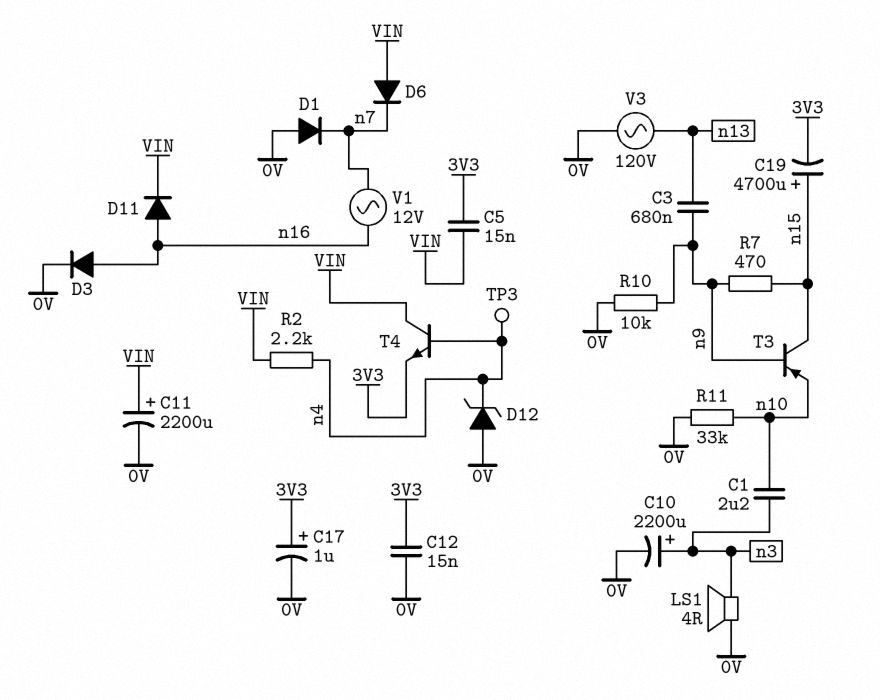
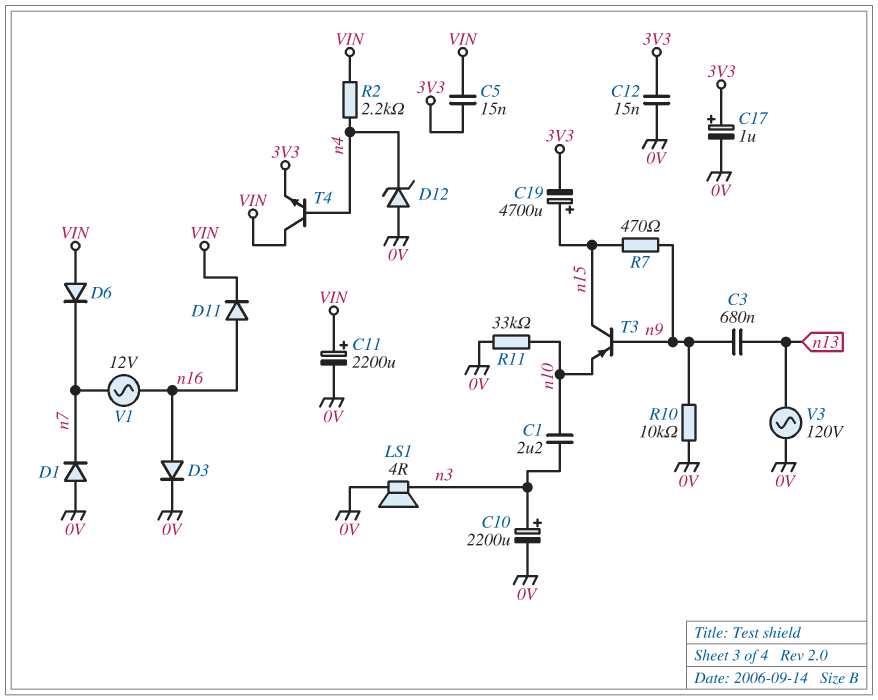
TP3: test point (n4) -> none

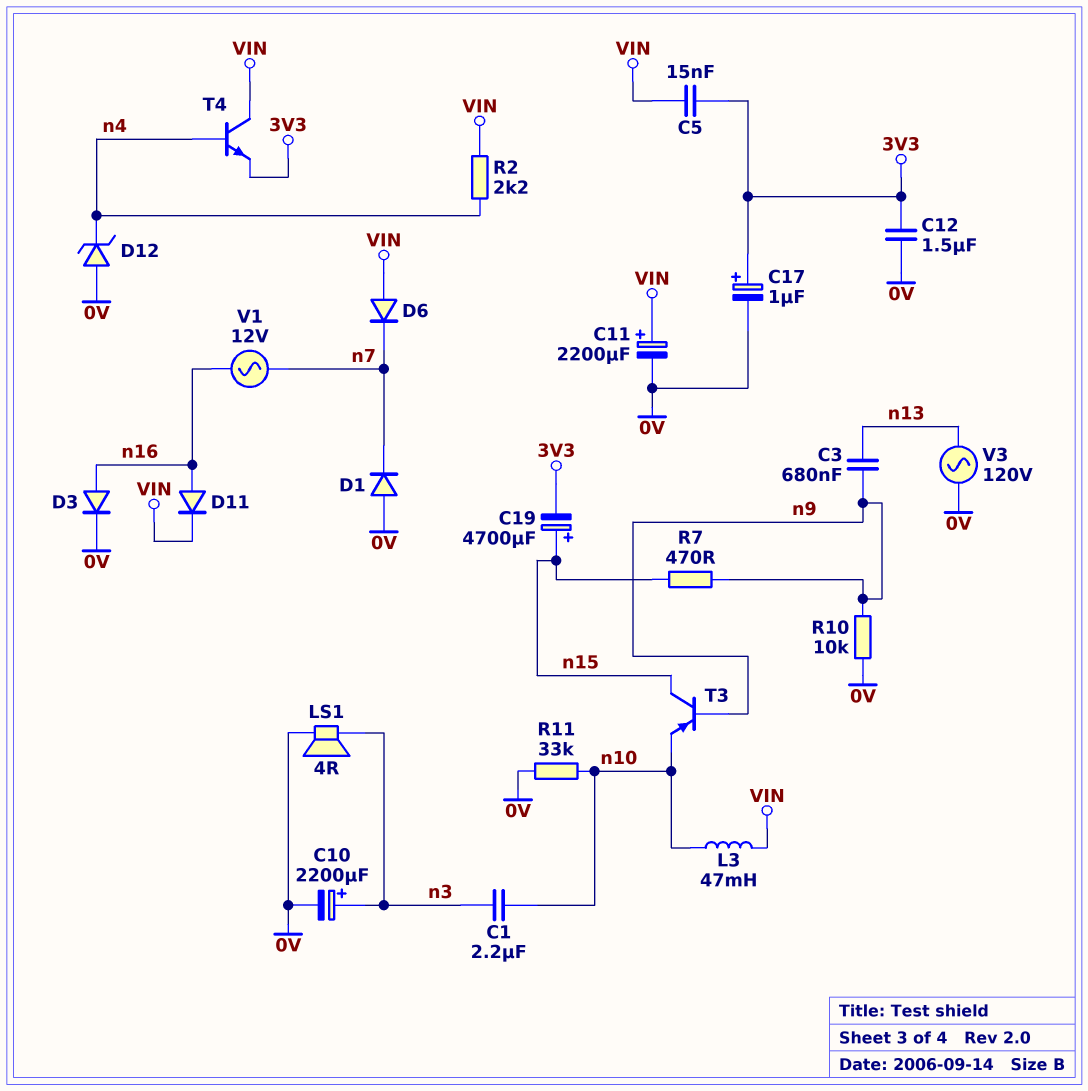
C12: 15nF (0V, 3V3) -> 1.5uF (0V, 3V3)
L3: none -> 47mH (VIN, n10)

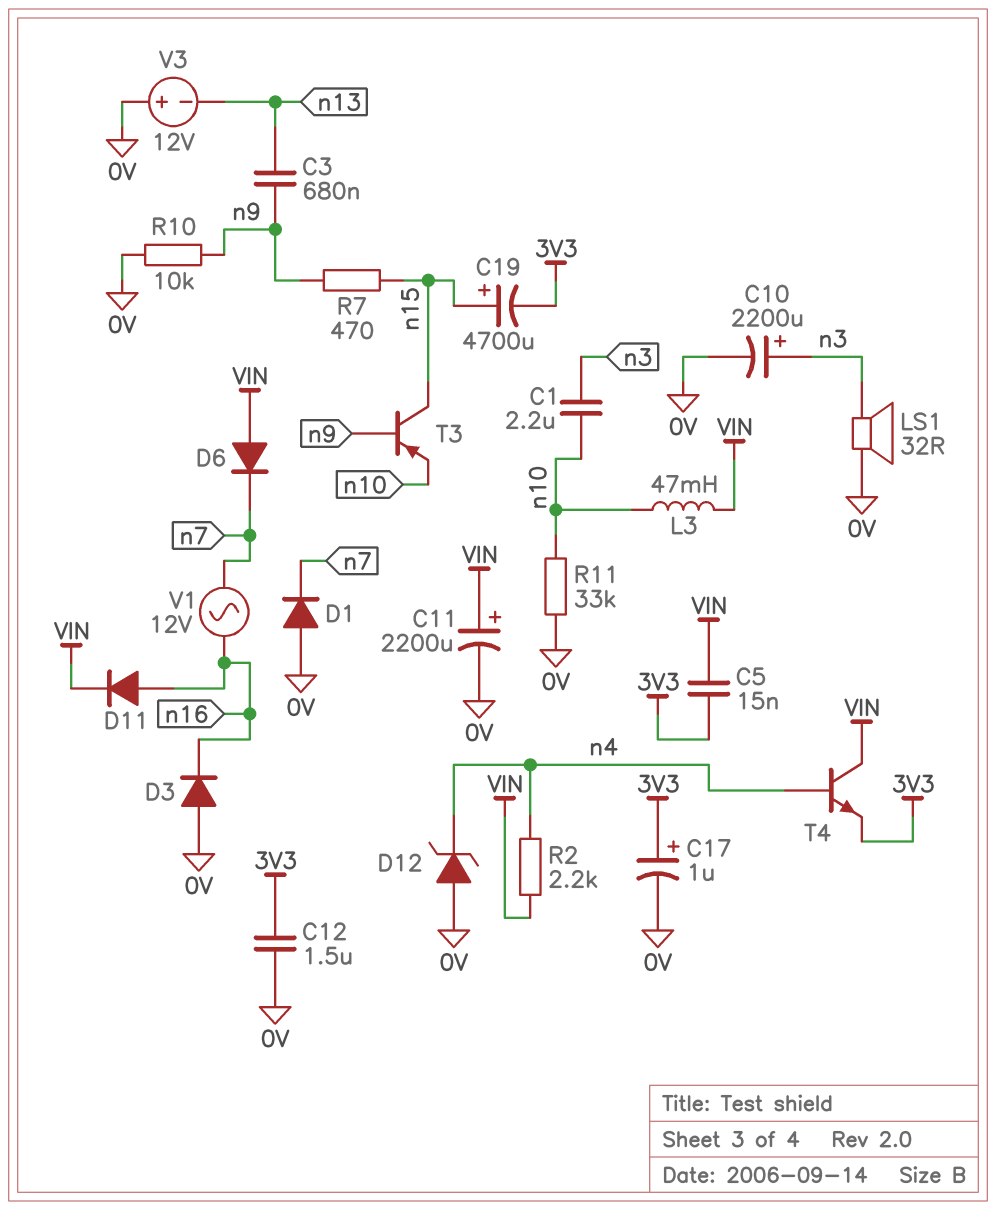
D3: diode (A n16, K 0V) -> diode (A 0V, K n16)
LS1: speaker 4R (0V, n3) -> speaker 32R (0V, n3)
V3: AC 120V (0V, n13) -> 12V (plus 0V, minus n13)

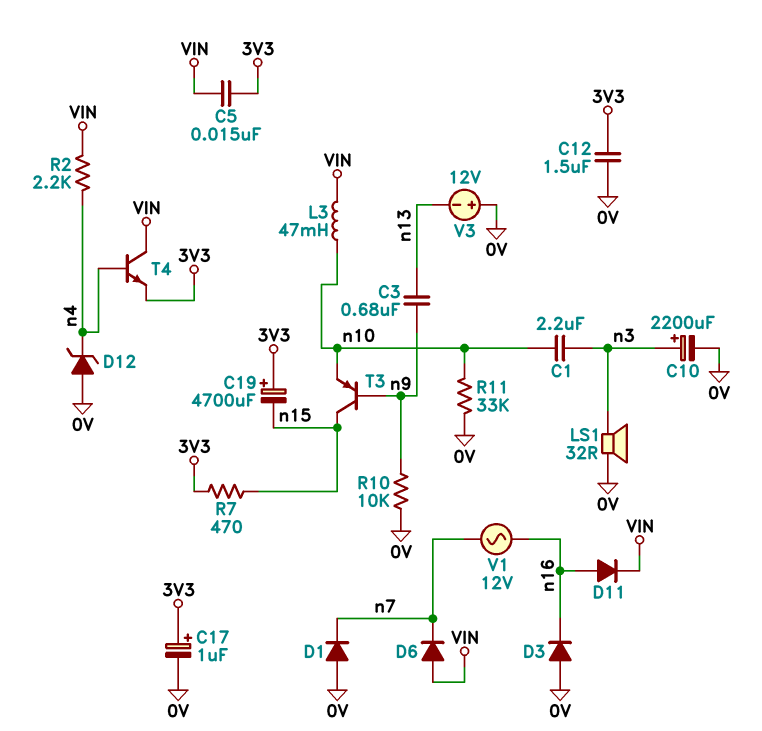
C11: 2200uF (plus VIN, minus 0V) -> none
C19: 4700uF (plus n15, minus 3V3) -> 4700uF (plus 3V3, minus n15)
R7: 470 (n9, n15) -> 470 (3V3, n15)

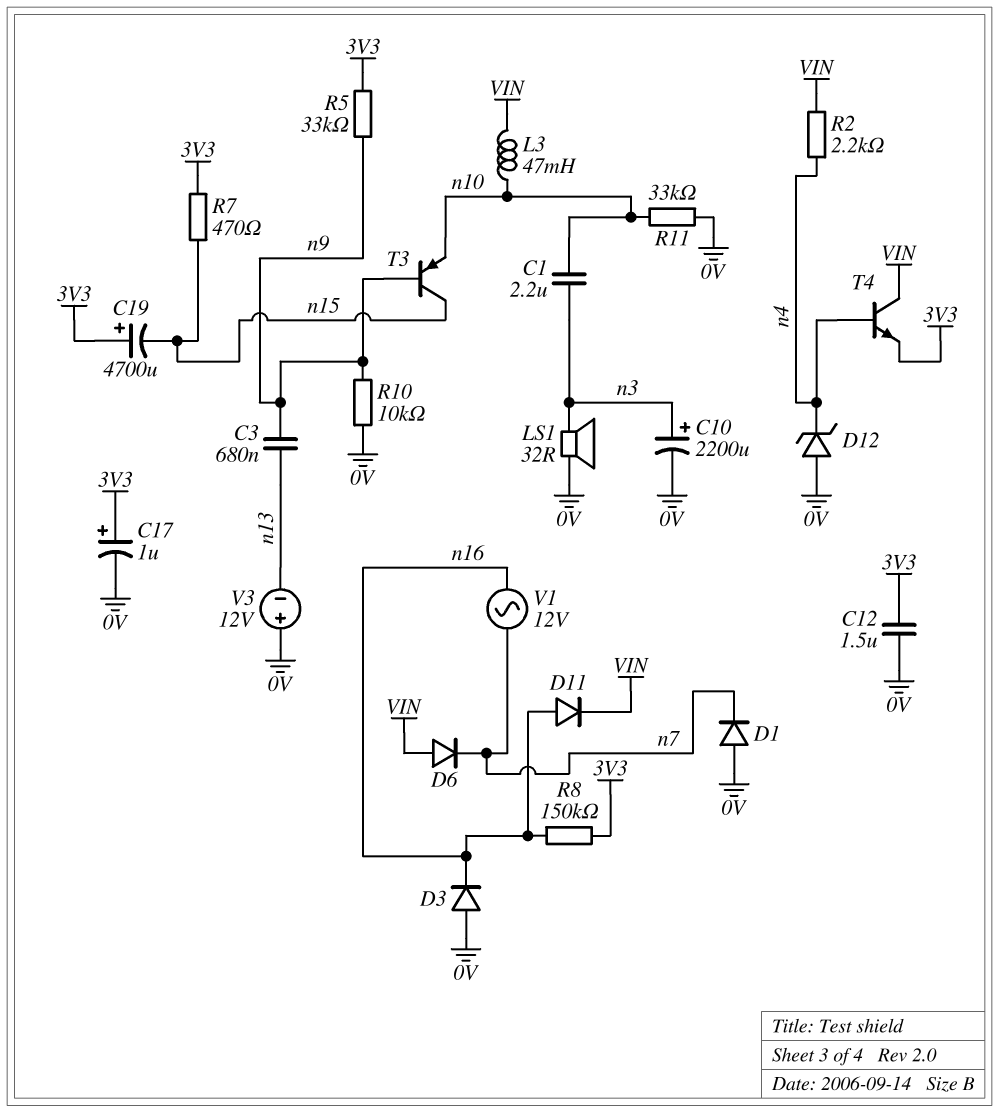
C5: 15nF (3V3, VIN) -> none
R5: none -> 33k (3V3, n9)
R8: none -> 150k (3V3, n16)

